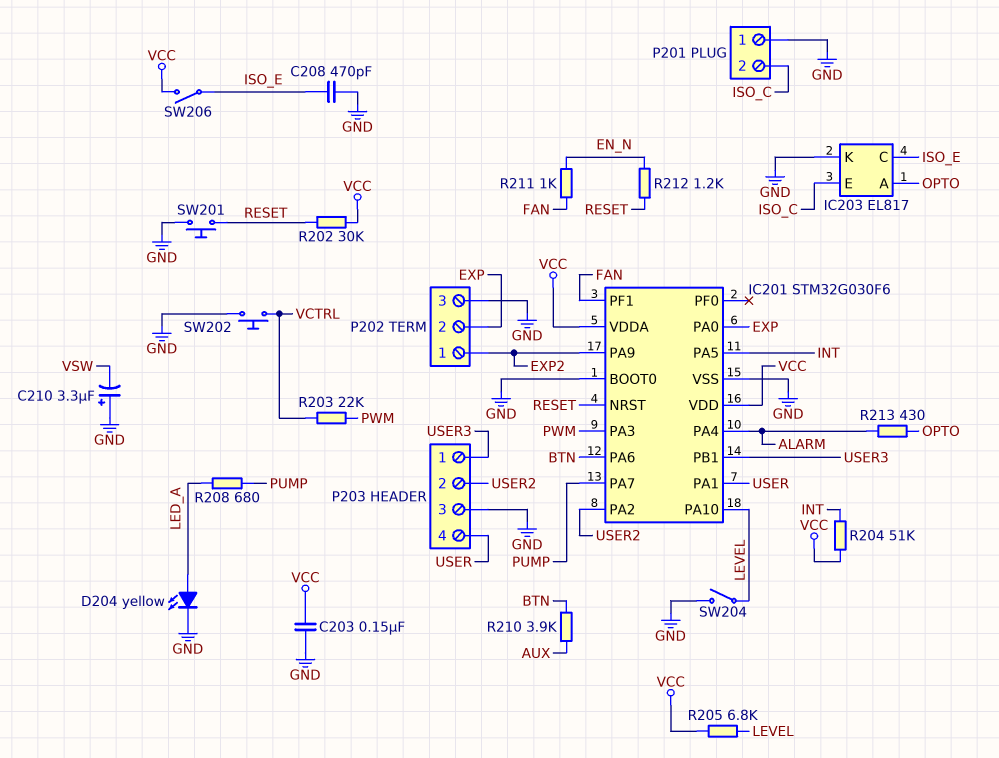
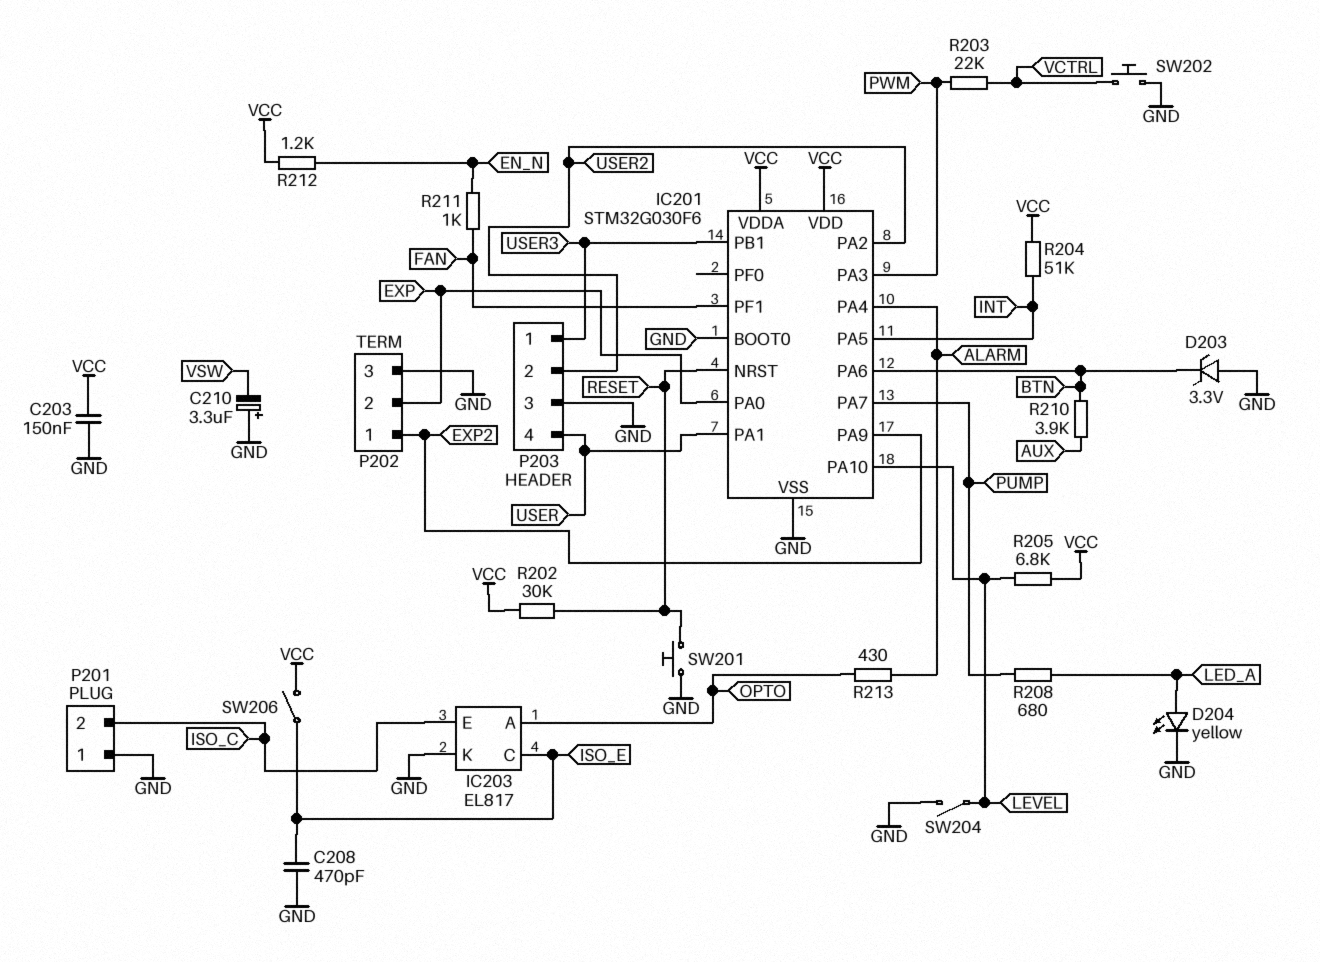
D203: none -> zener 3.3V (A GND, K BTN)
R212: 1.2k (EN_N, RESET) -> 1.2k (EN_N, VCC)

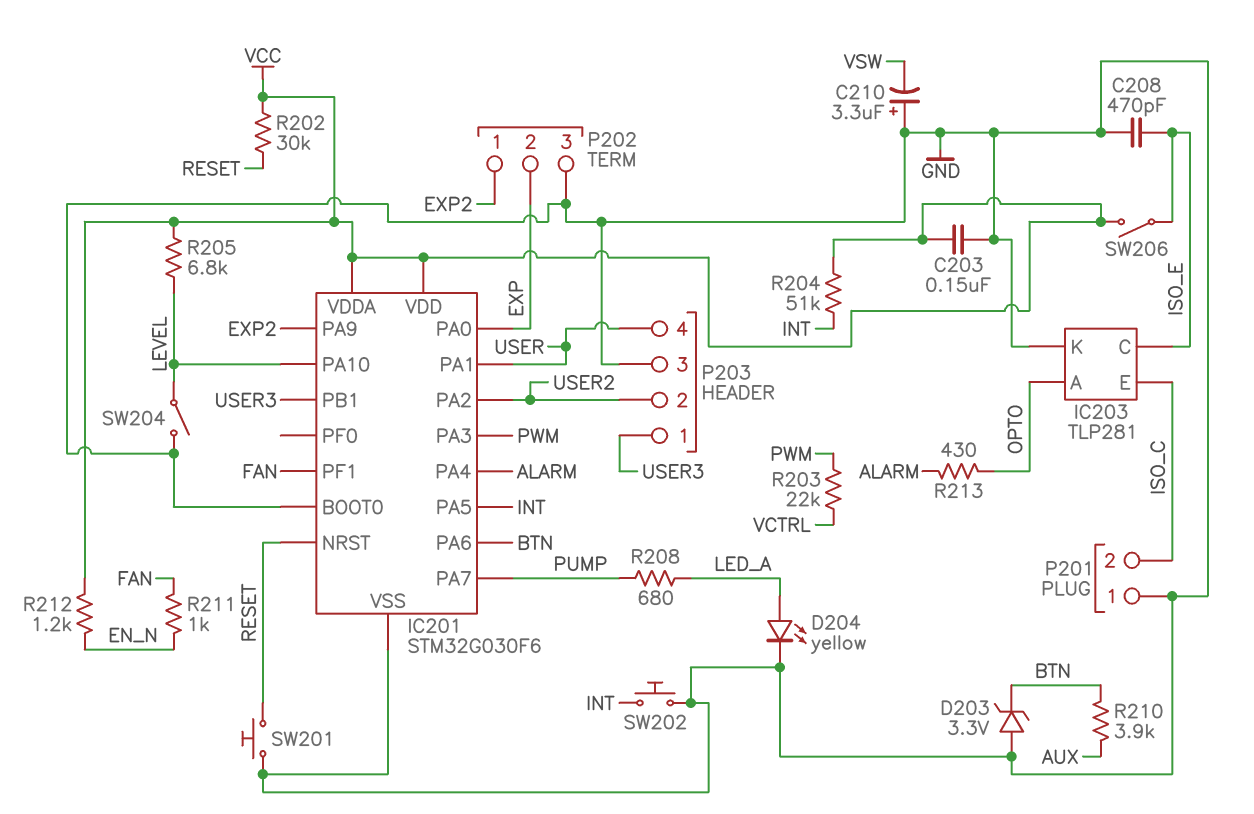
IC203: EL817 -> TLP281
SW202: button (GND, VCTRL) -> button (GND, INT)

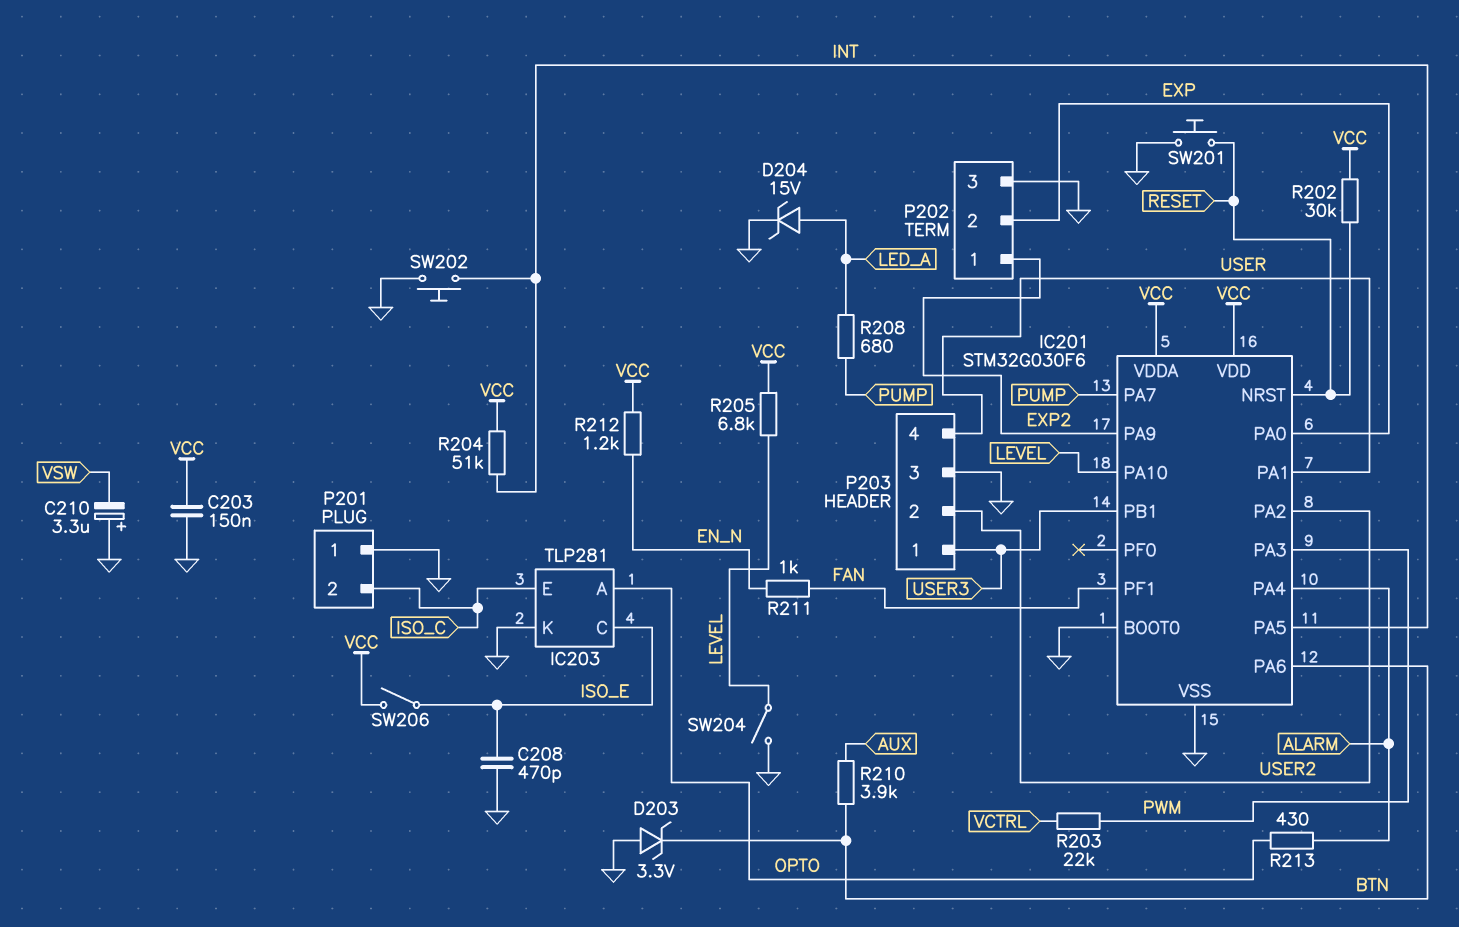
D204: LED yellow (A LED_A, K GND) -> zener 15V (A LED_A, K GND)

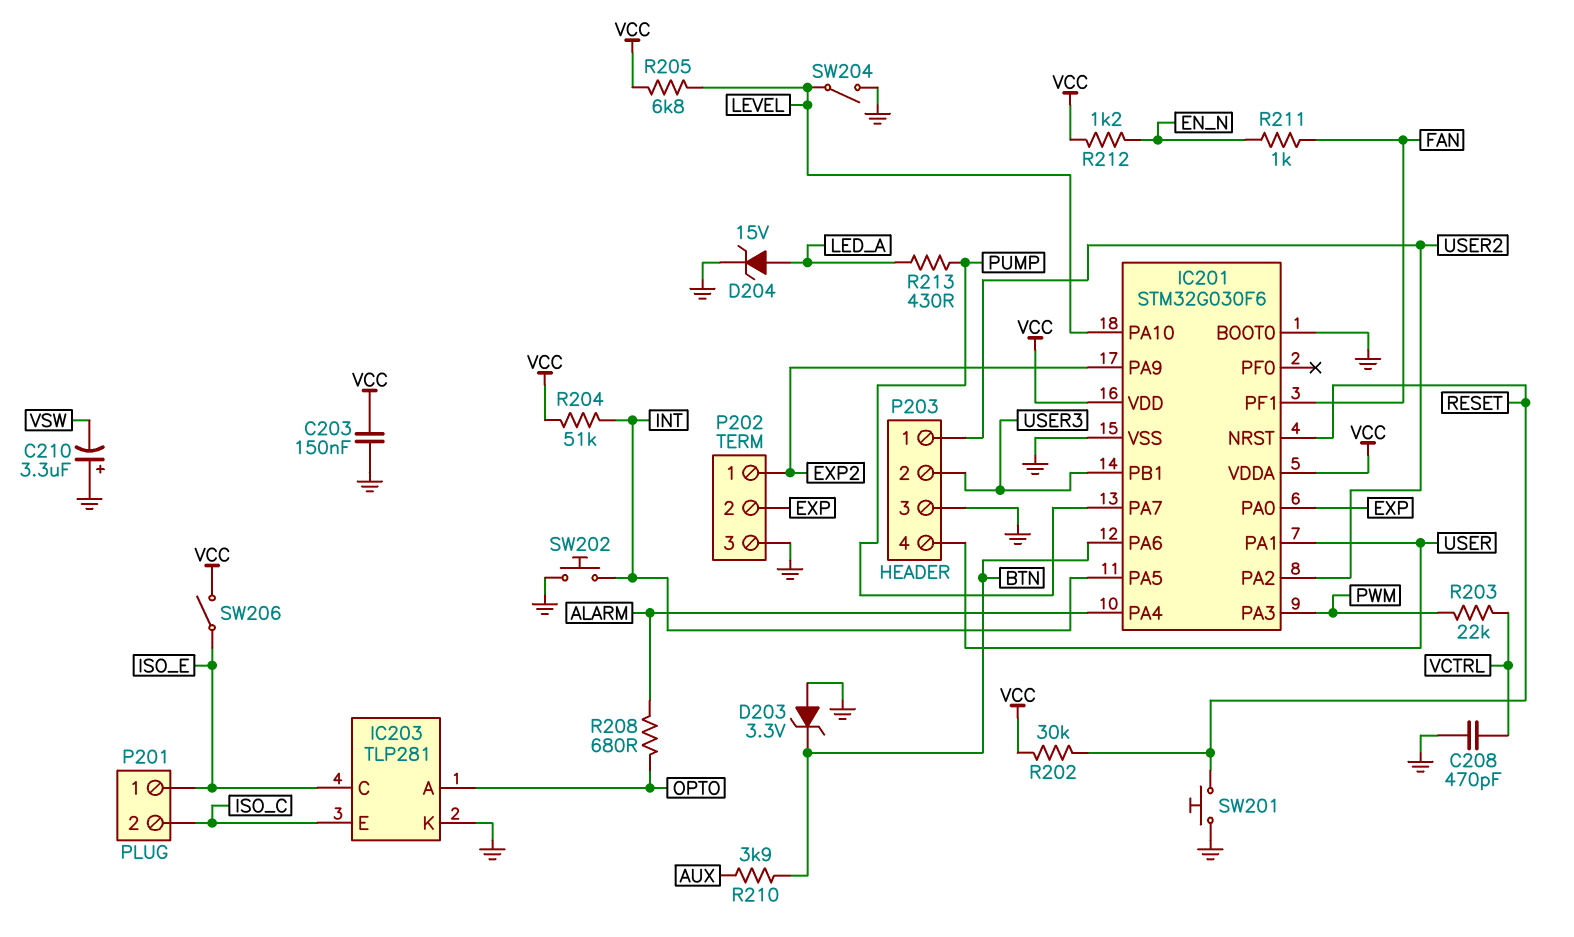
C208: 470pF (GND, ISO_E) -> 470pF (GND, VCTRL)
P201 pin 1: GND -> ISO_E
P203 pin 1: USER3 -> USER2
P203 pin 2: USER2 -> USER3
R208: 680 (LED_A, PUMP) -> 680 (ALARM, OPTO)
R213: 430 (ALARM, OPTO) -> 430 (LED_A, PUMP)

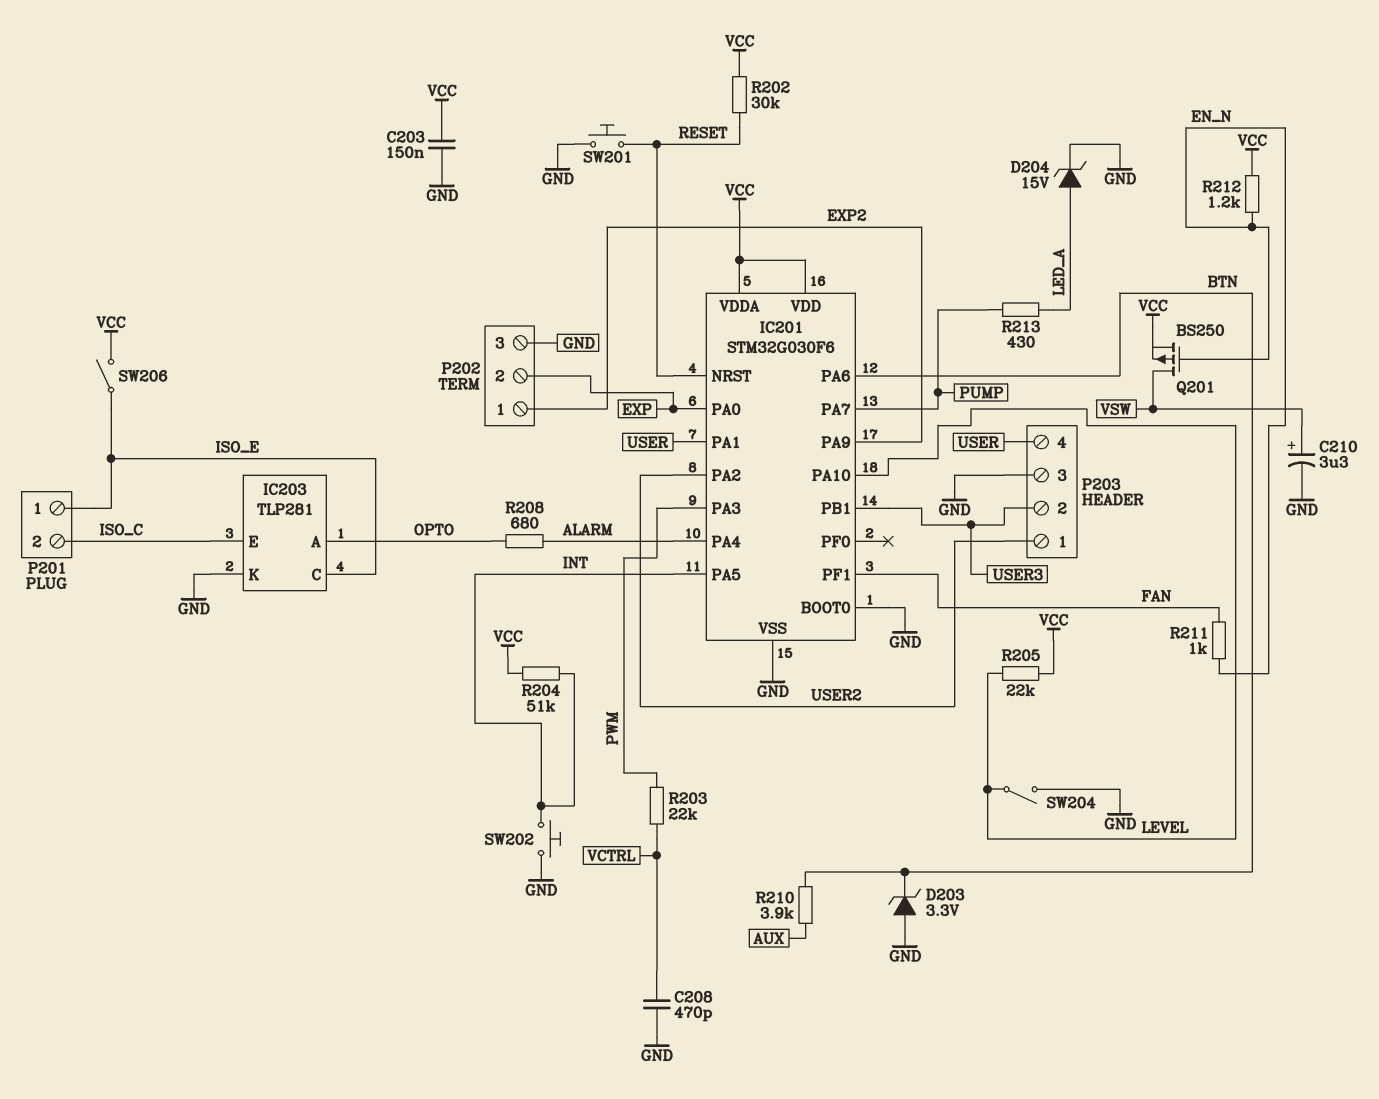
C210: 3.3uF (plus GND, minus VSW) -> 3.3uF (plus VSW, minus GND)
Q201: none -> PMOS BS250 (G EN_N, D VSW, S VCC)
R205: 6.8k (LEVEL, VCC) -> 22k (LEVEL, VCC)

